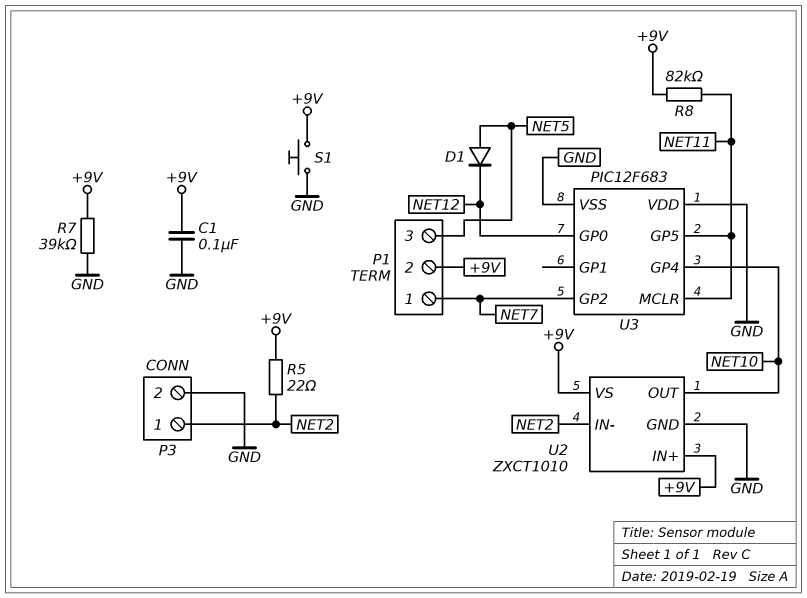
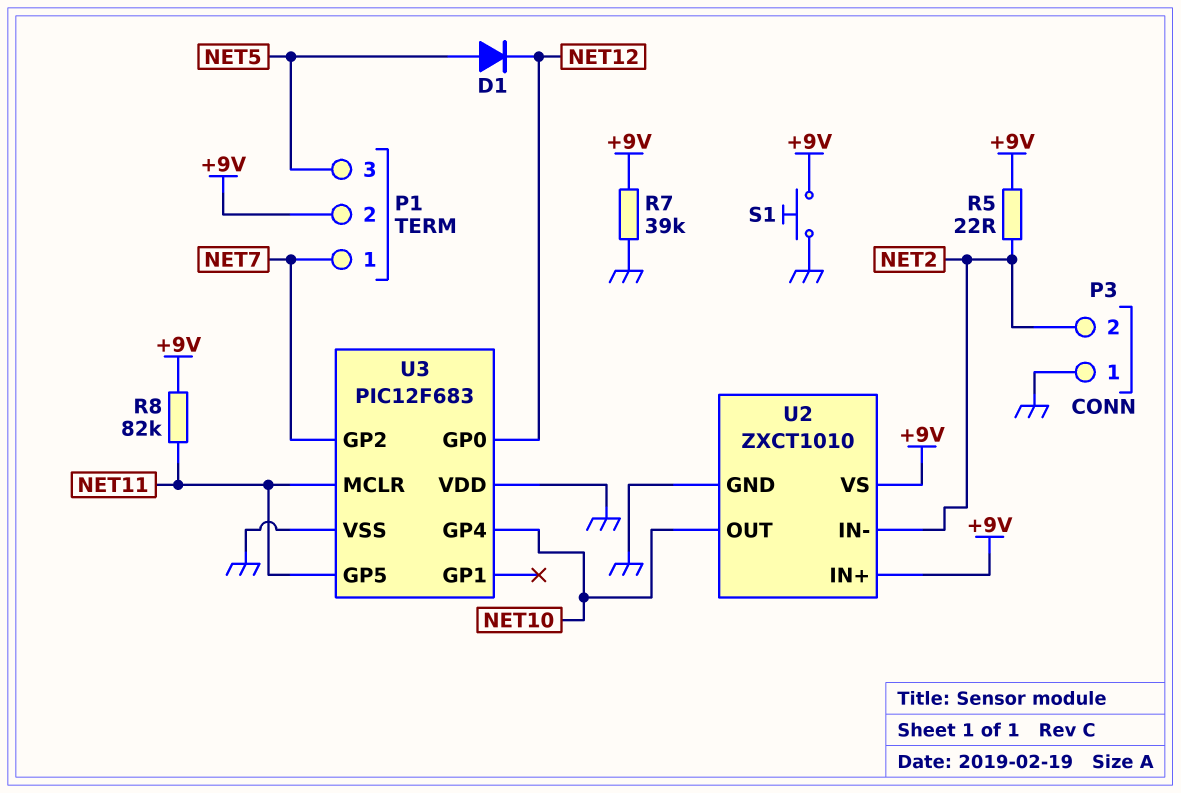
C1: 100nF (+9V, GND) -> none
P3 pin 1: NET2 -> GND
P3 pin 2: GND -> NET2

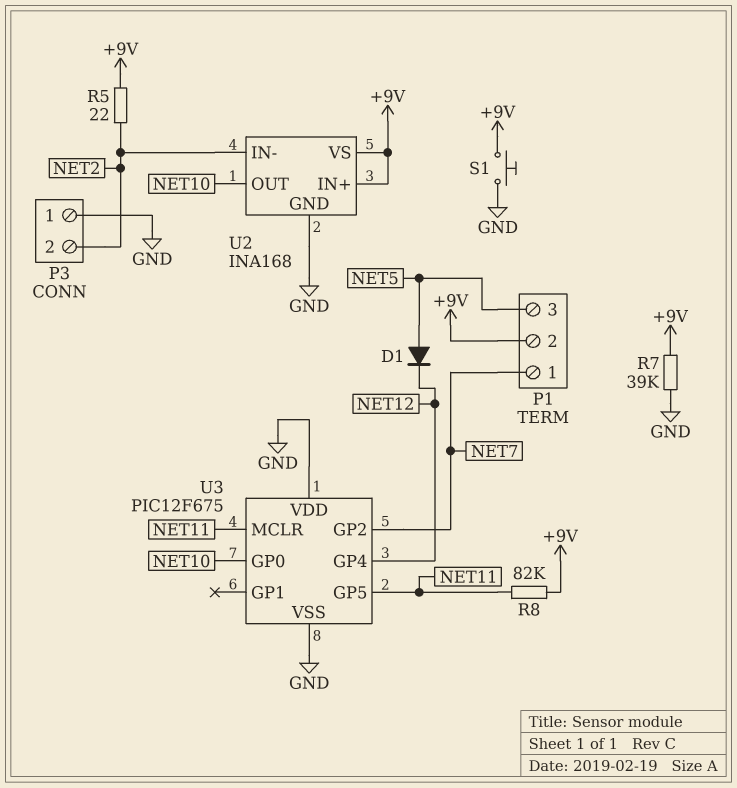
U2: ZXCT1010 -> INA168
U3: PIC12F683 -> PIC12F675
U3 pin GP0: NET12 -> NET10
U3 pin GP4: NET10 -> NET12

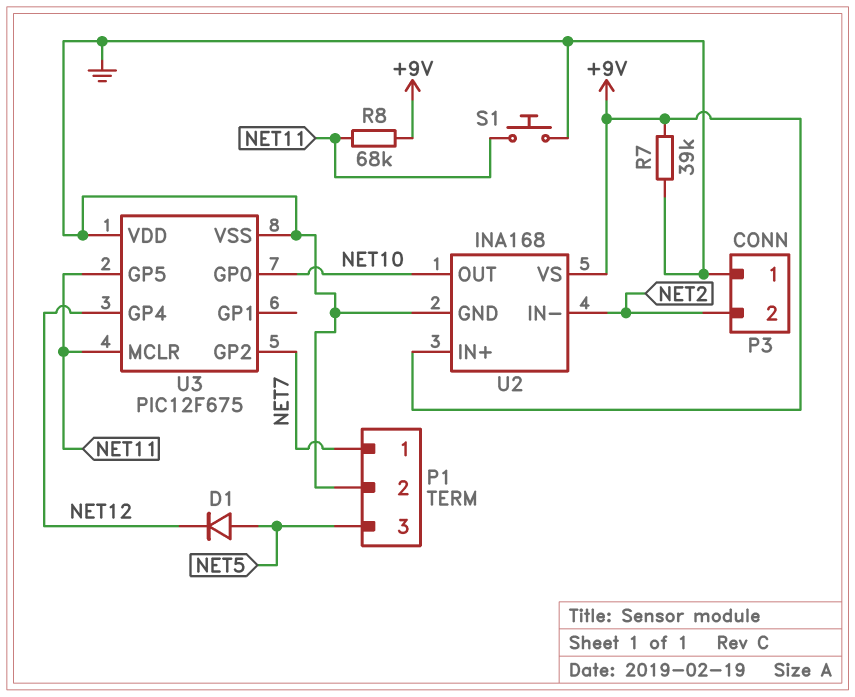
P1 pin 2: +9V -> GND
R5: 22 (+9V, NET2) -> none
R8: 82k (+9V, NET11) -> 68k (+9V, NET11)
S1: button (+9V, GND) -> button (GND, NET11)

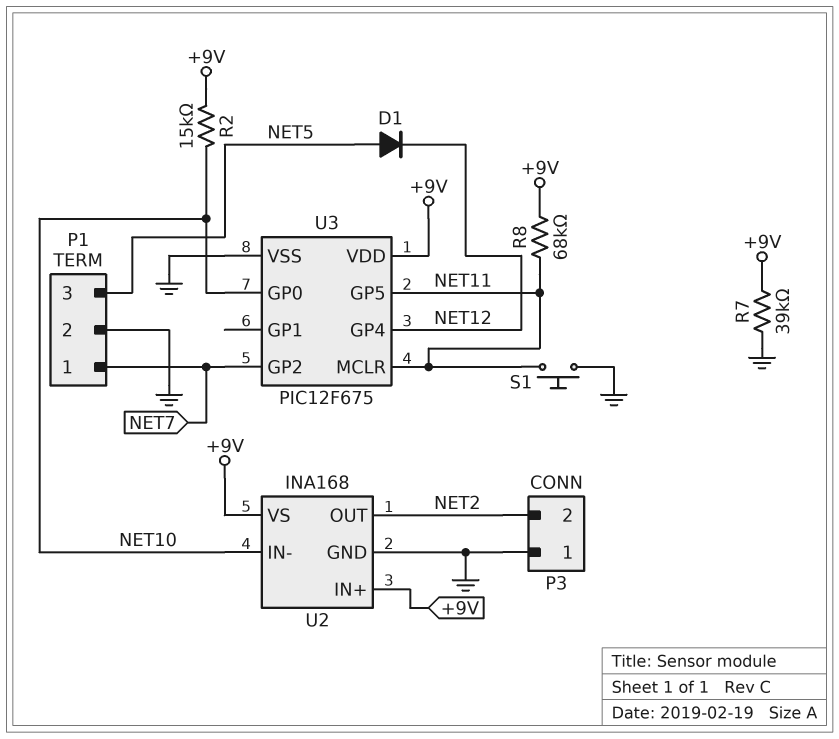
R2: none -> 15k (+9V, NET10)
U2 pin IN-: NET2 -> NET10
U2 pin OUT: NET10 -> NET2
U3 pin VDD: GND -> +9V

